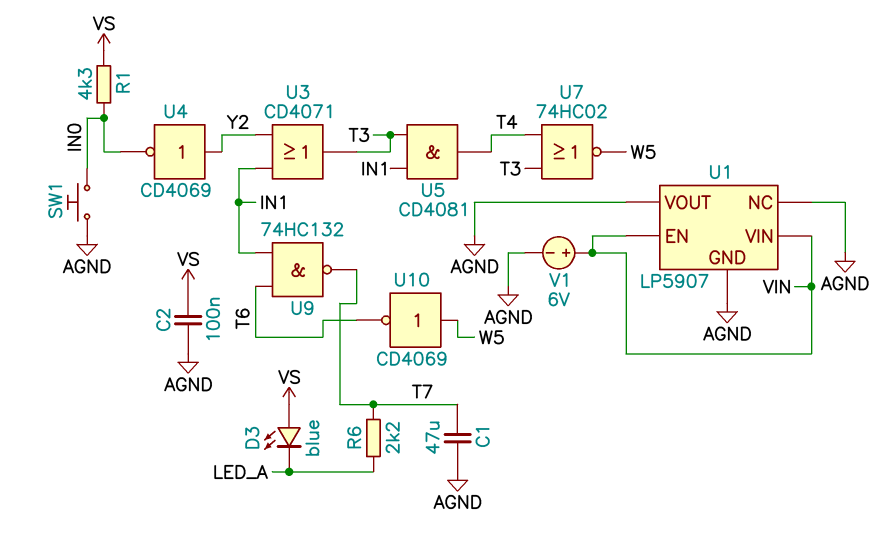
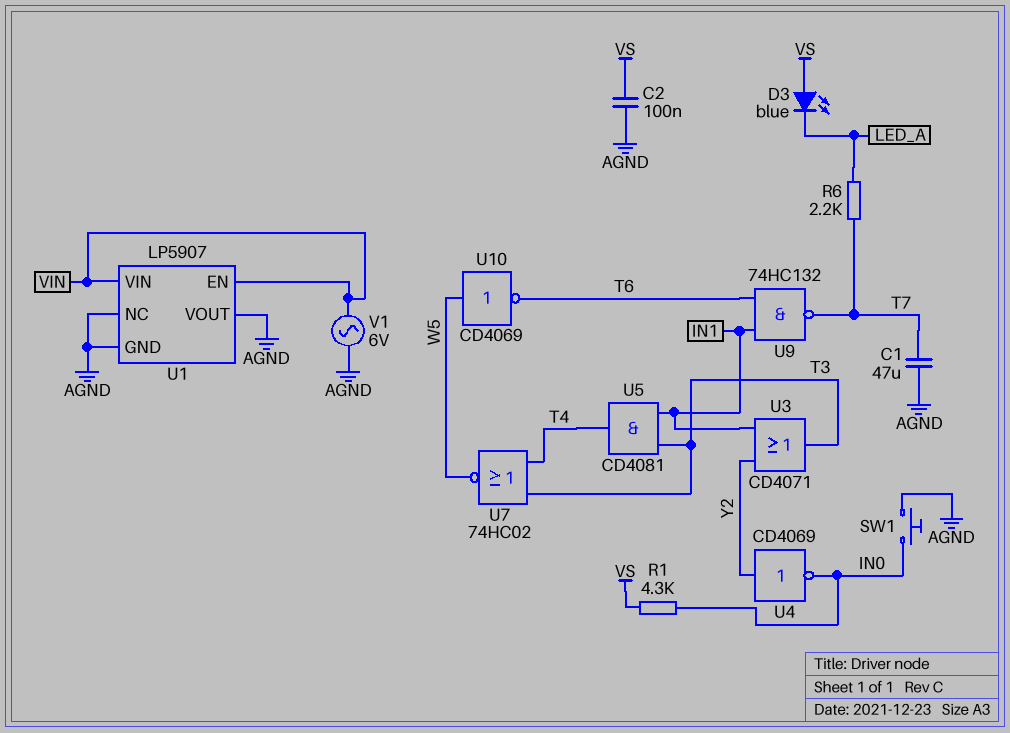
V1: 6V (plus VIN, minus AGND) -> AC 6V (AGND, VIN)

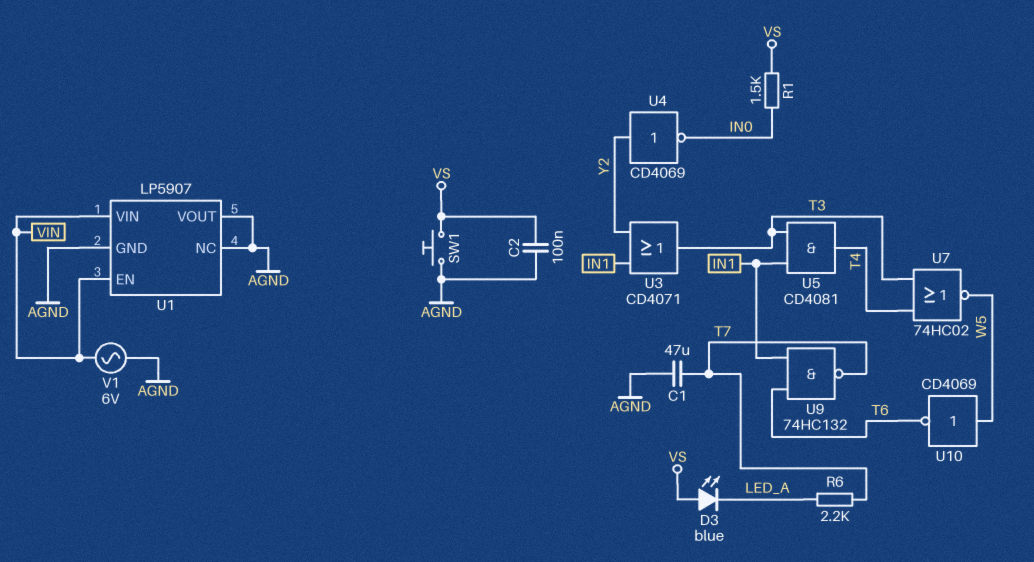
R1: 4.3k (IN0, VS) -> 1.5k (IN0, VS)
SW1: button (AGND, IN0) -> button (AGND, VS)

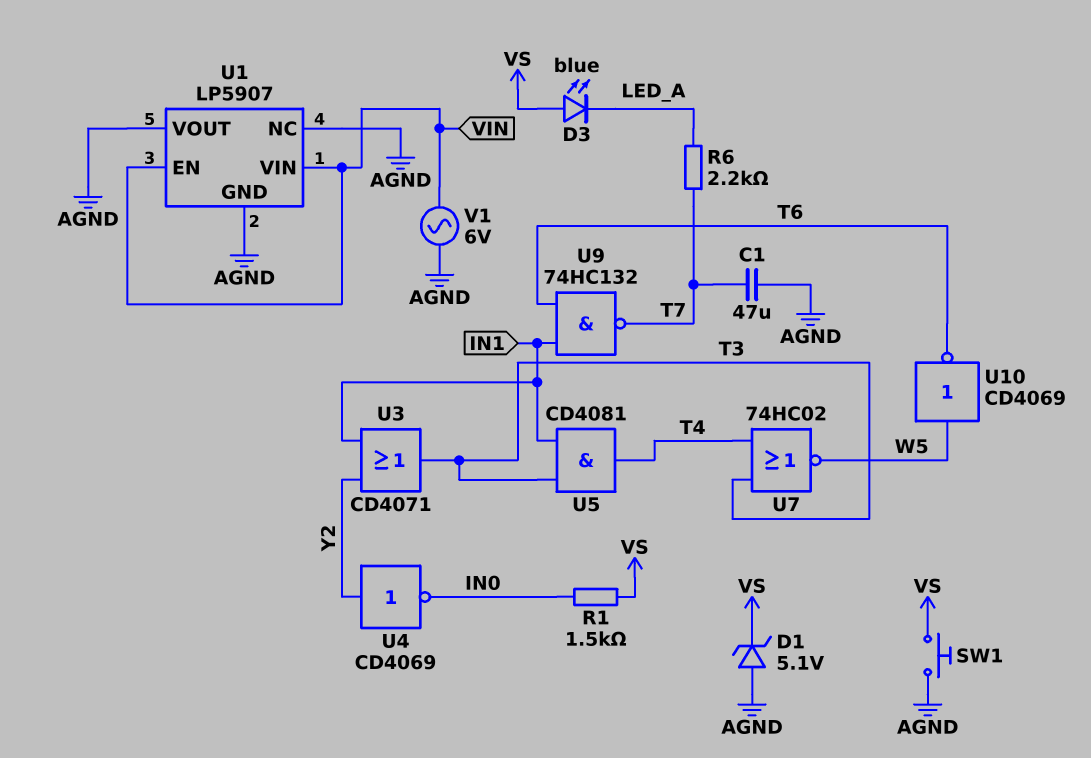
C2: 100nF (AGND, VS) -> none
D1: none -> zener 5.1V (A AGND, K VS)

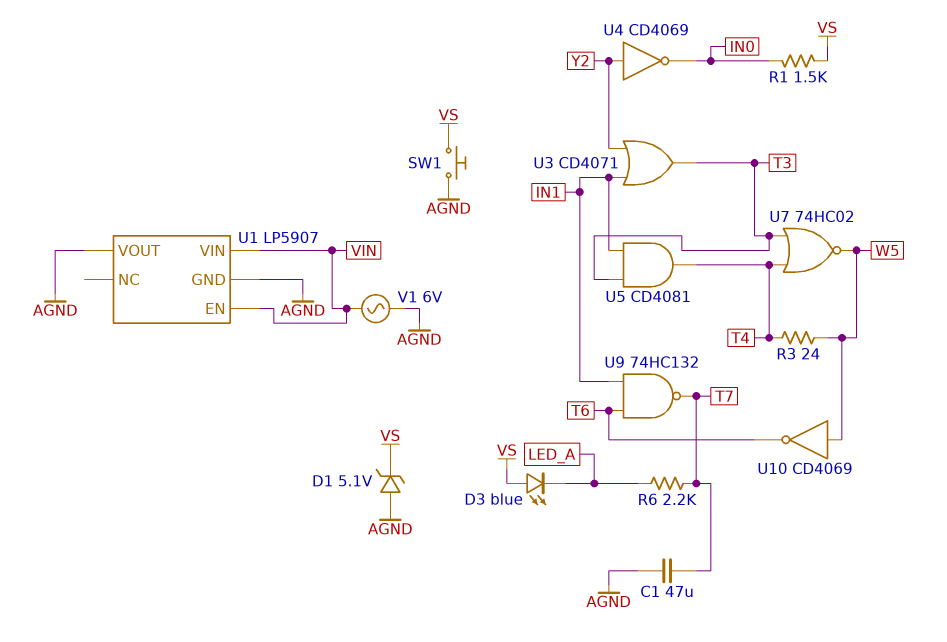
R3: none -> 24 (T4, W5)
U1 pin NC: AGND -> none

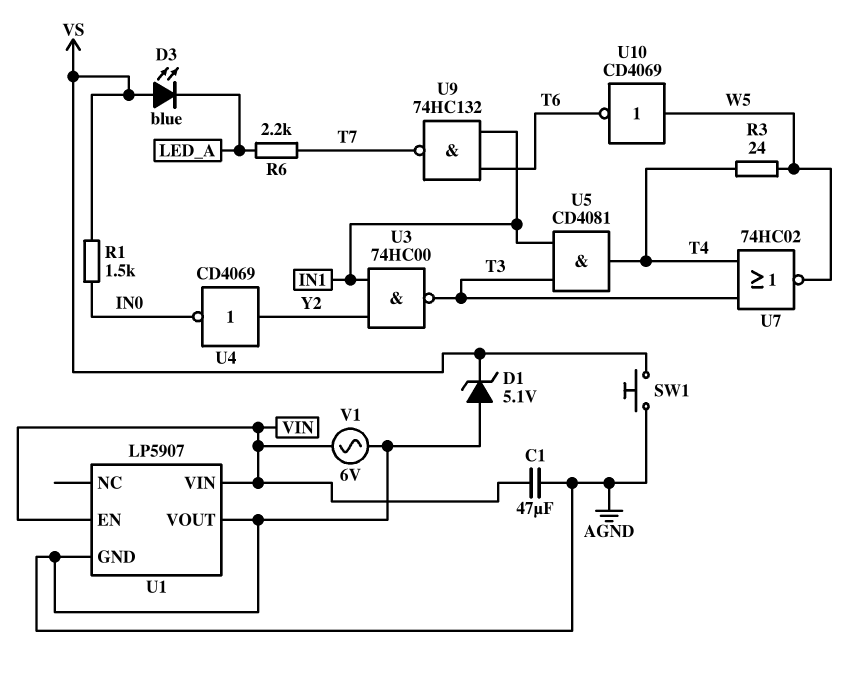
C1: 47uF (AGND, T7) -> 47uF (AGND, VIN)
U3: OR CD4071 (in IN1, in Y2, out T3) -> NAND 74HC00 (in IN1, in Y2, out T3)

